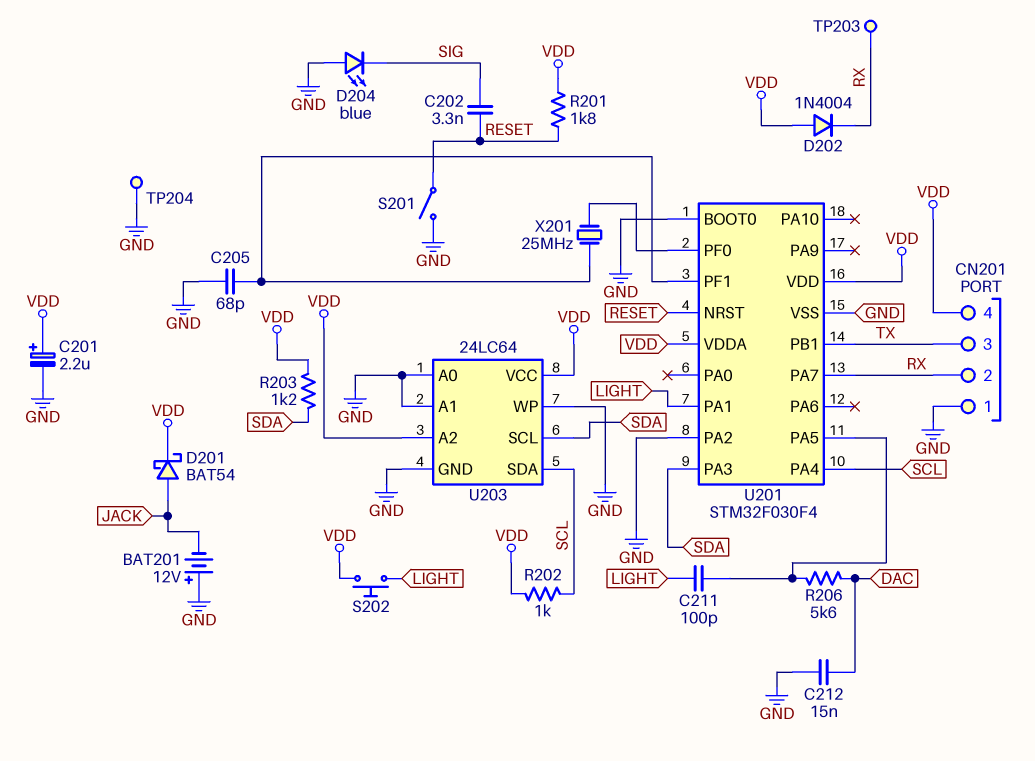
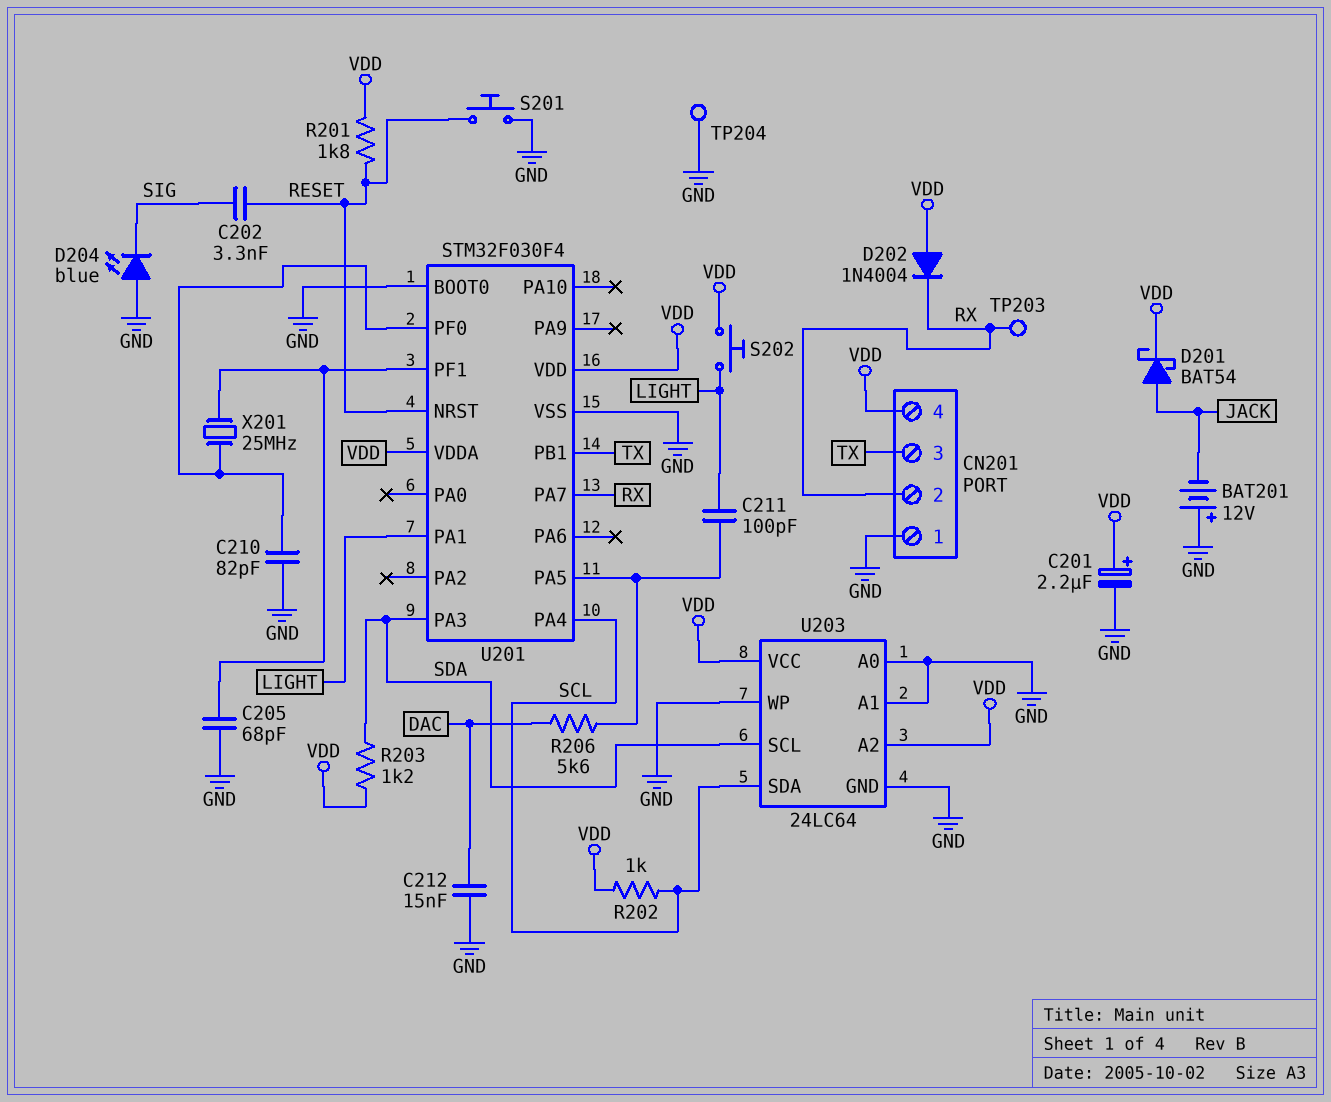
C210: none -> 82pF (GND, U201/PF0)
S201: switch (GND, RESET) -> button (GND, RESET)
U201 pin PA2: GND -> none

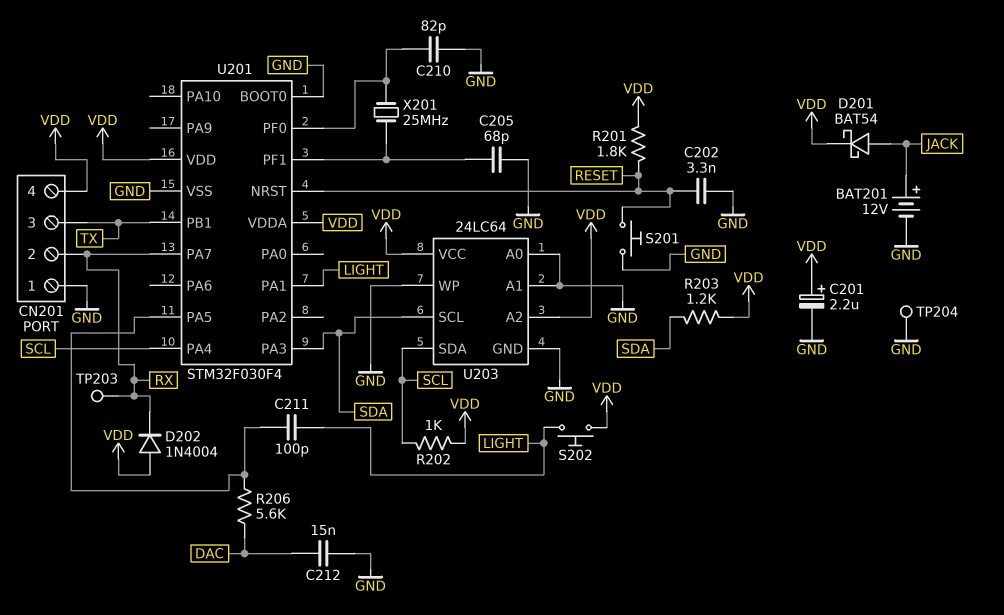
BAT201: 12V (plus GND, minus JACK) -> 12V (plus JACK, minus GND)
C202: 3.3nF (RESET, SIG) -> 3.3nF (GND, RESET)
D204: LED blue (A GND, K SIG) -> none

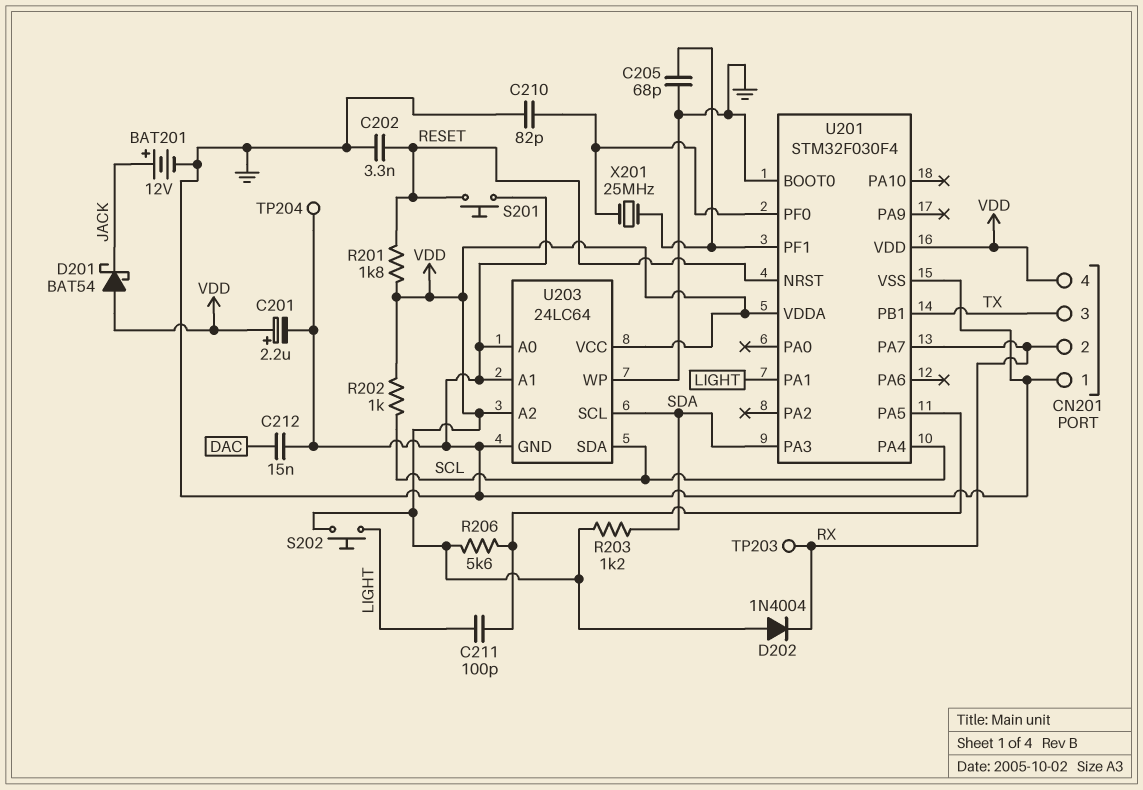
D201: schottky BAT54 (A JACK, K VDD) -> schottky BAT54 (A VDD, K JACK)
R206: 5.6k (DAC, U201/PA5) -> 5.6k (U201/PA5, VDD)

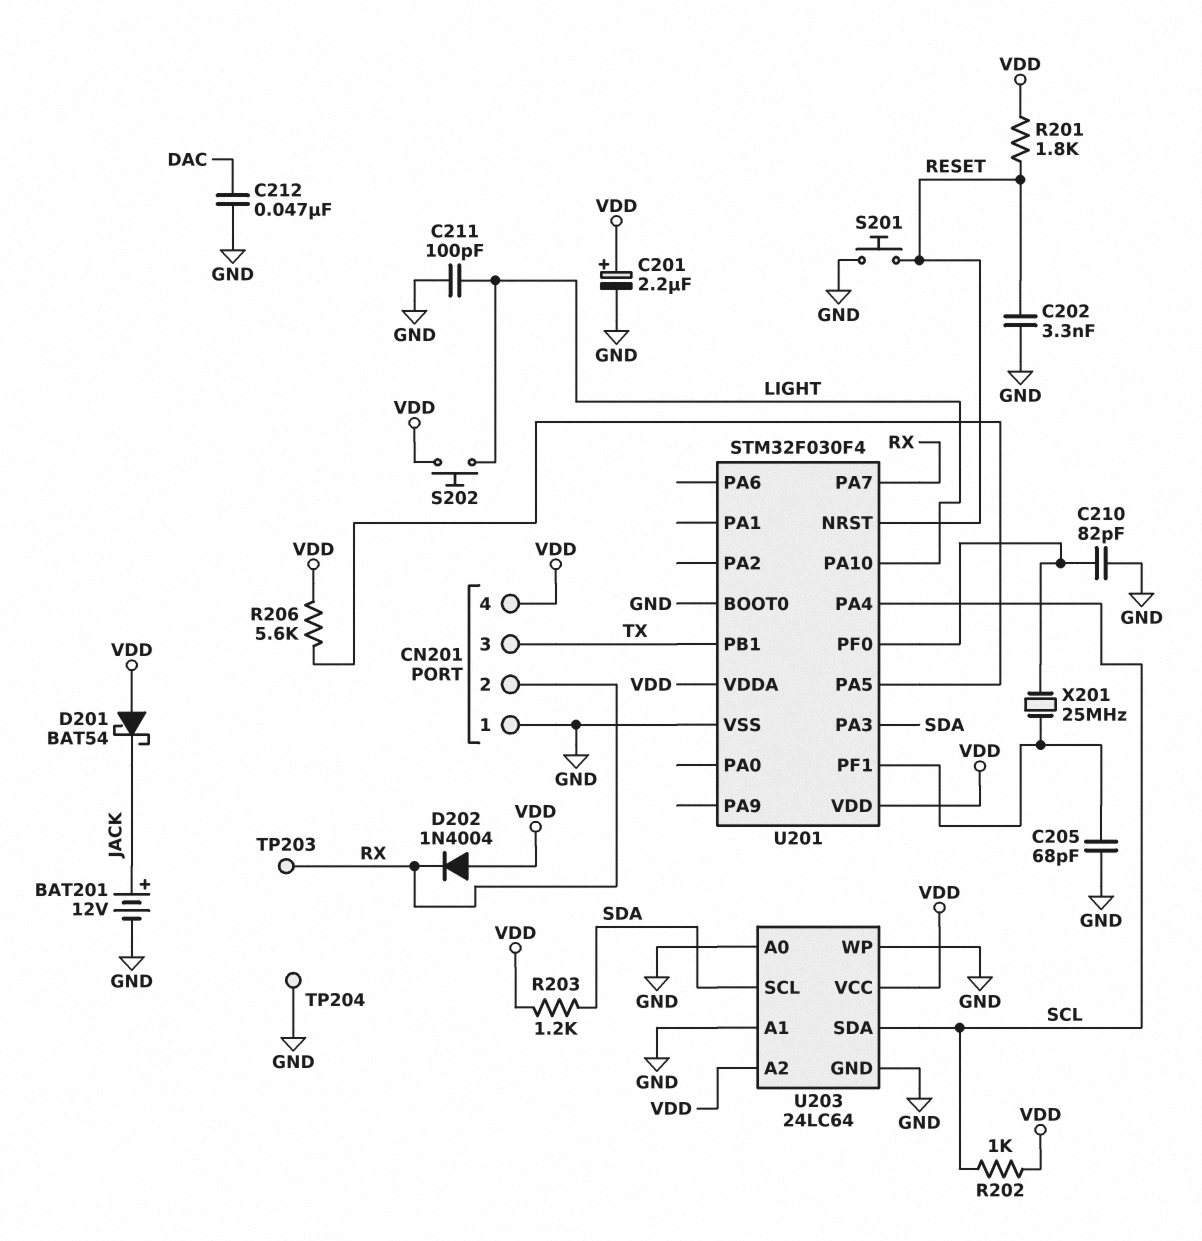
C211: 100pF (LIGHT, U201/PA5) -> 100pF (GND, LIGHT)
C212: 15nF (DAC, GND) -> 47nF (DAC, GND)
U201 pin PA1: LIGHT -> none
U201 pin PA10: none -> LIGHT

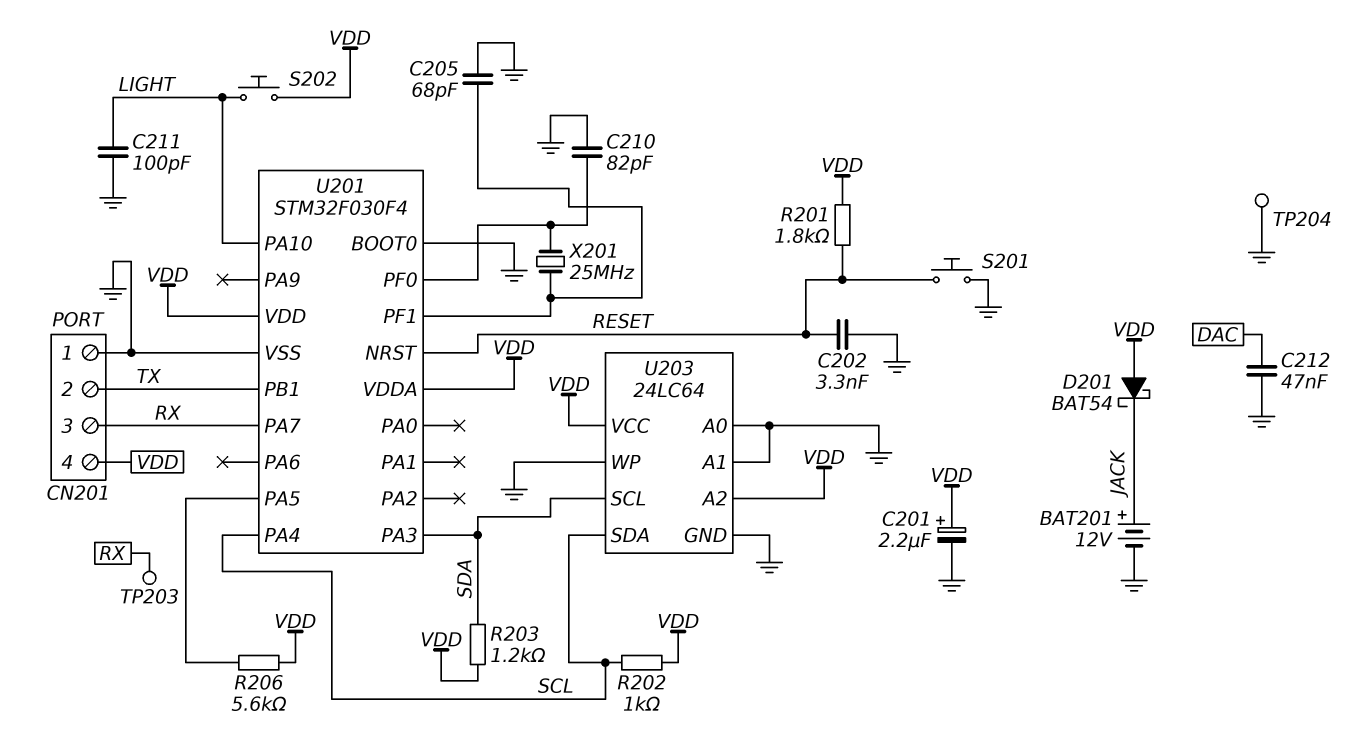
CN201 pin 2: RX -> TX
CN201 pin 3: TX -> RX
D202: diode 1N4004 (A VDD, K RX) -> none

